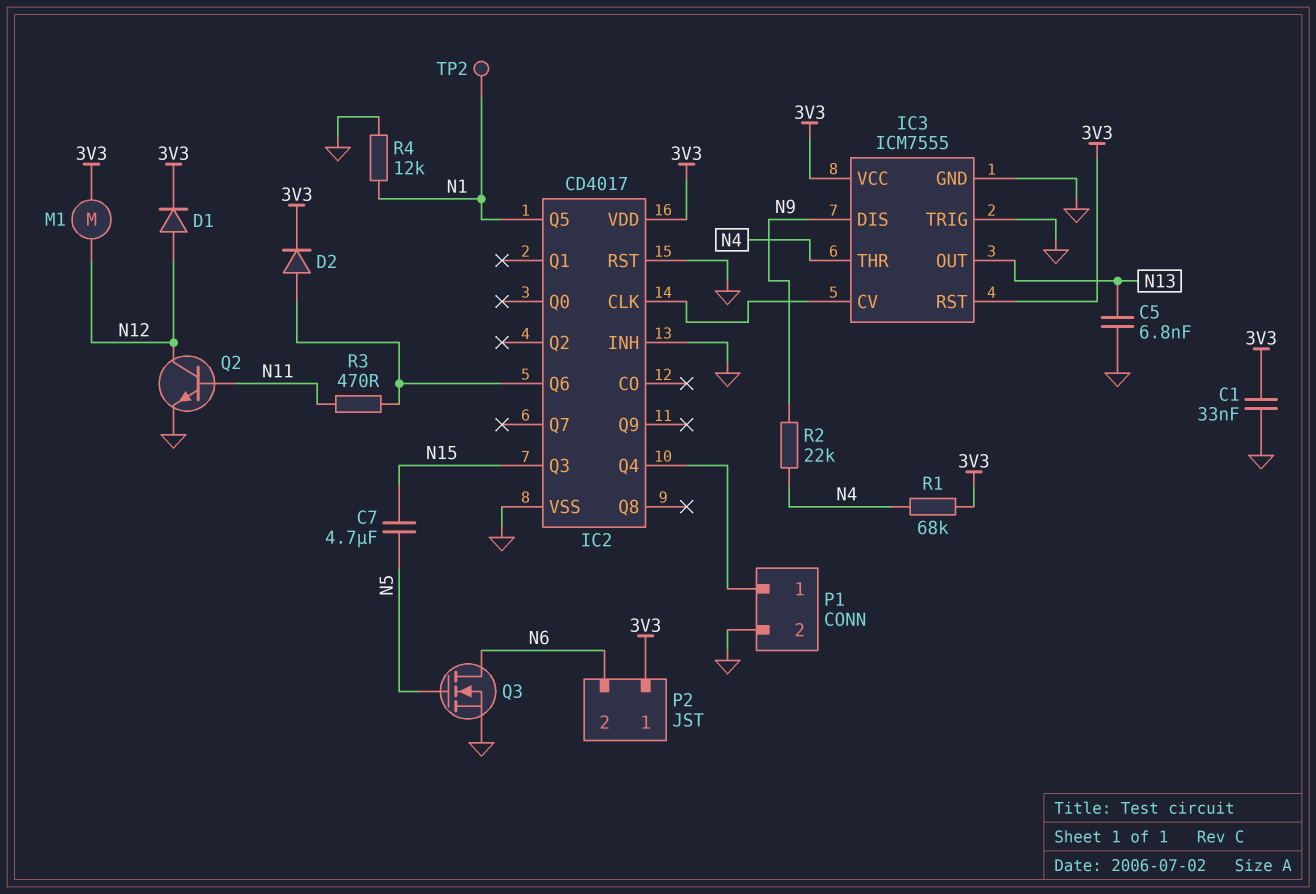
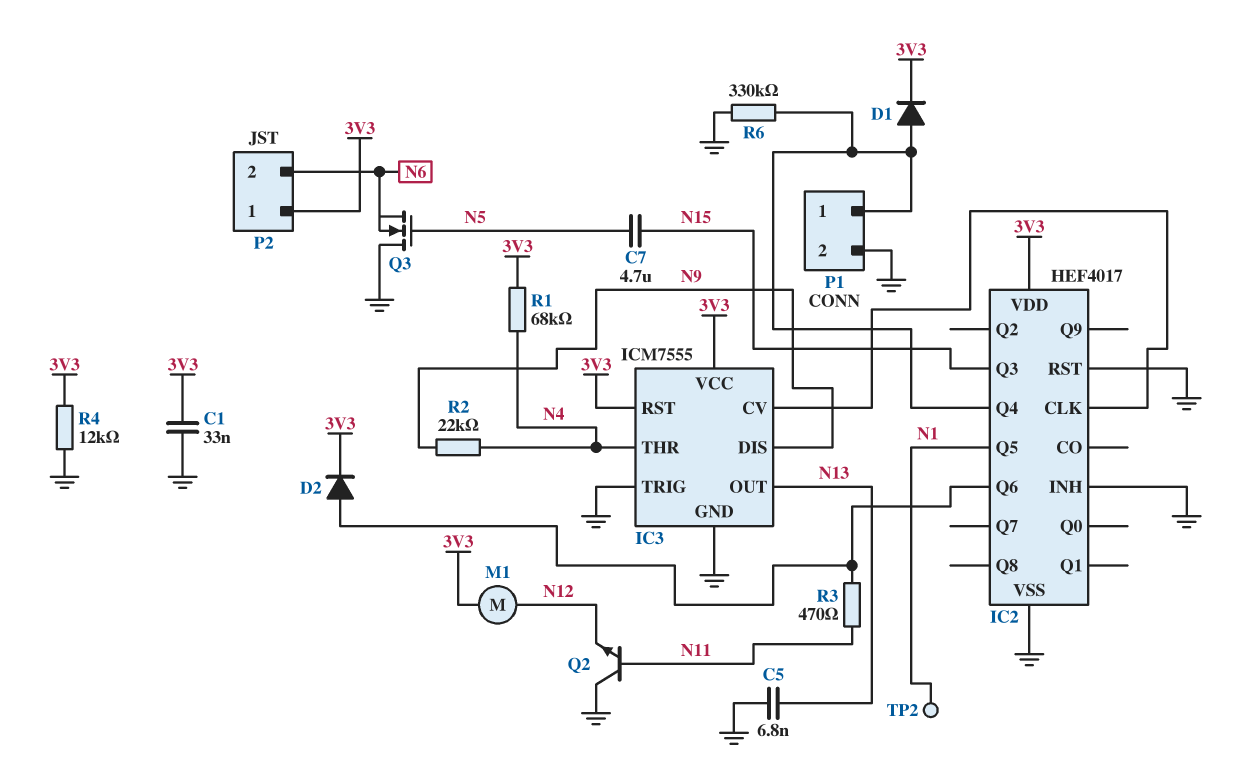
D1: diode (A N12, K 3V3) -> diode (A IC2/Q4, K 3V3)
IC2: CD4017 -> HEF4017
Q2: NPN (B N11, C N12, E GND) -> NPN (B N11, C GND, E N12)
Q3: NMOS (G N5, D N6, S GND) -> NMOS (G N5, D GND, S N6)
R4: 12k (GND, N1) -> 12k (3V3, GND)
R6: none -> 330k (GND, IC2/Q4)

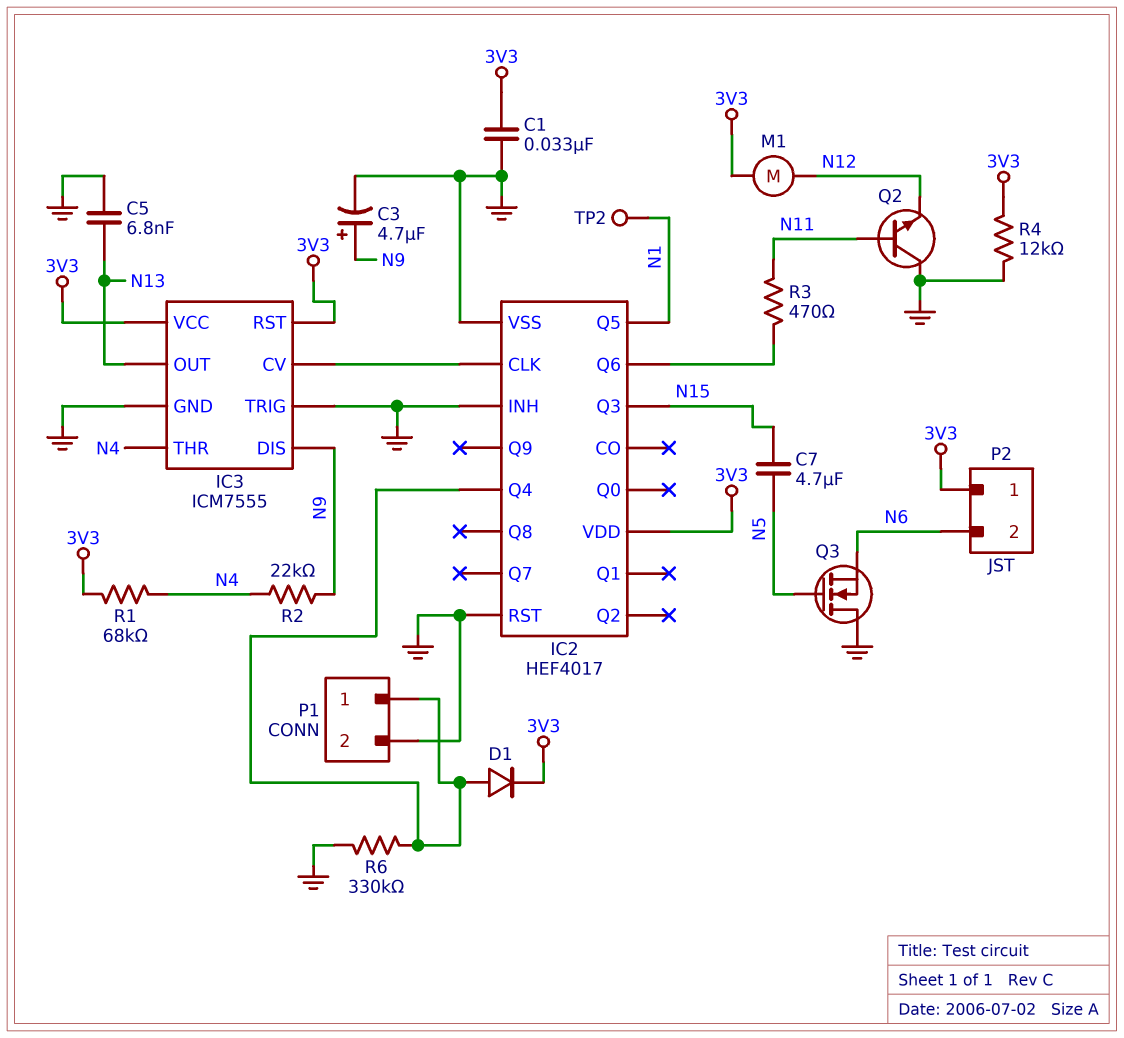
C3: none -> 4.7uF (plus N9, minus GND)
D2: diode (A IC2/Q6, K 3V3) -> none

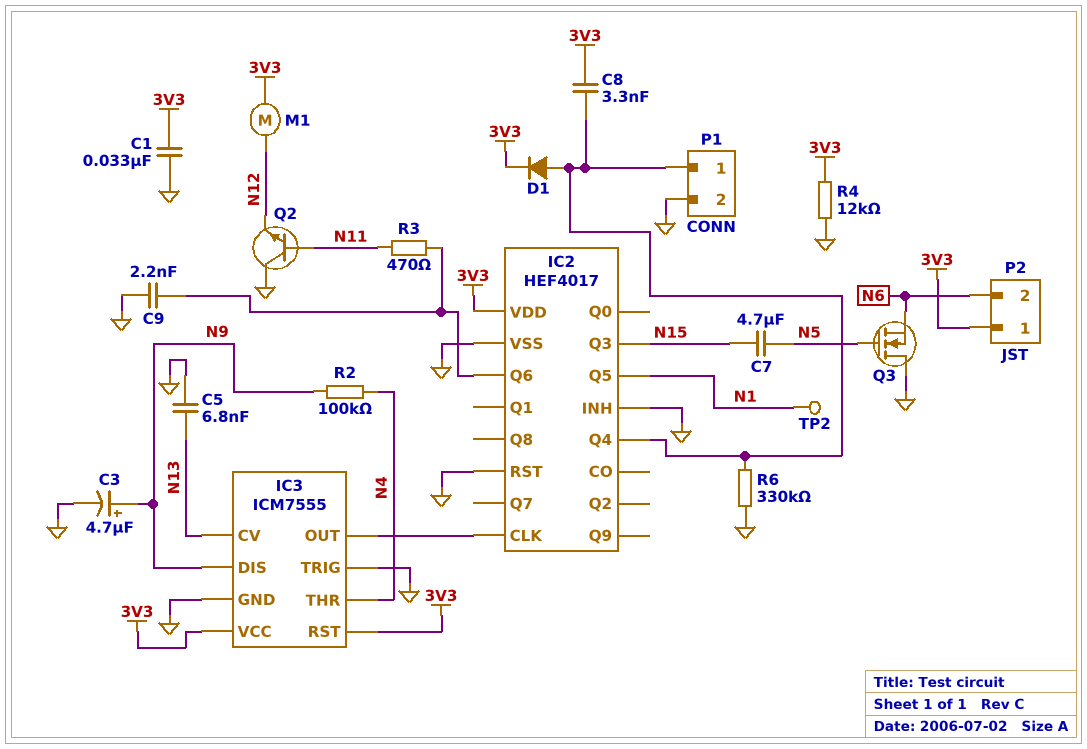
C8: none -> 3.3nF (3V3, IC2/Q4)
C9: none -> 2.2nF (GND, IC2/Q6)
IC3 pin CV: IC2/CLK -> N13
IC3 pin OUT: N13 -> IC2/CLK
R1: 68k (3V3, N4) -> none
R2: 22k (N4, N9) -> 100k (N4, N9)

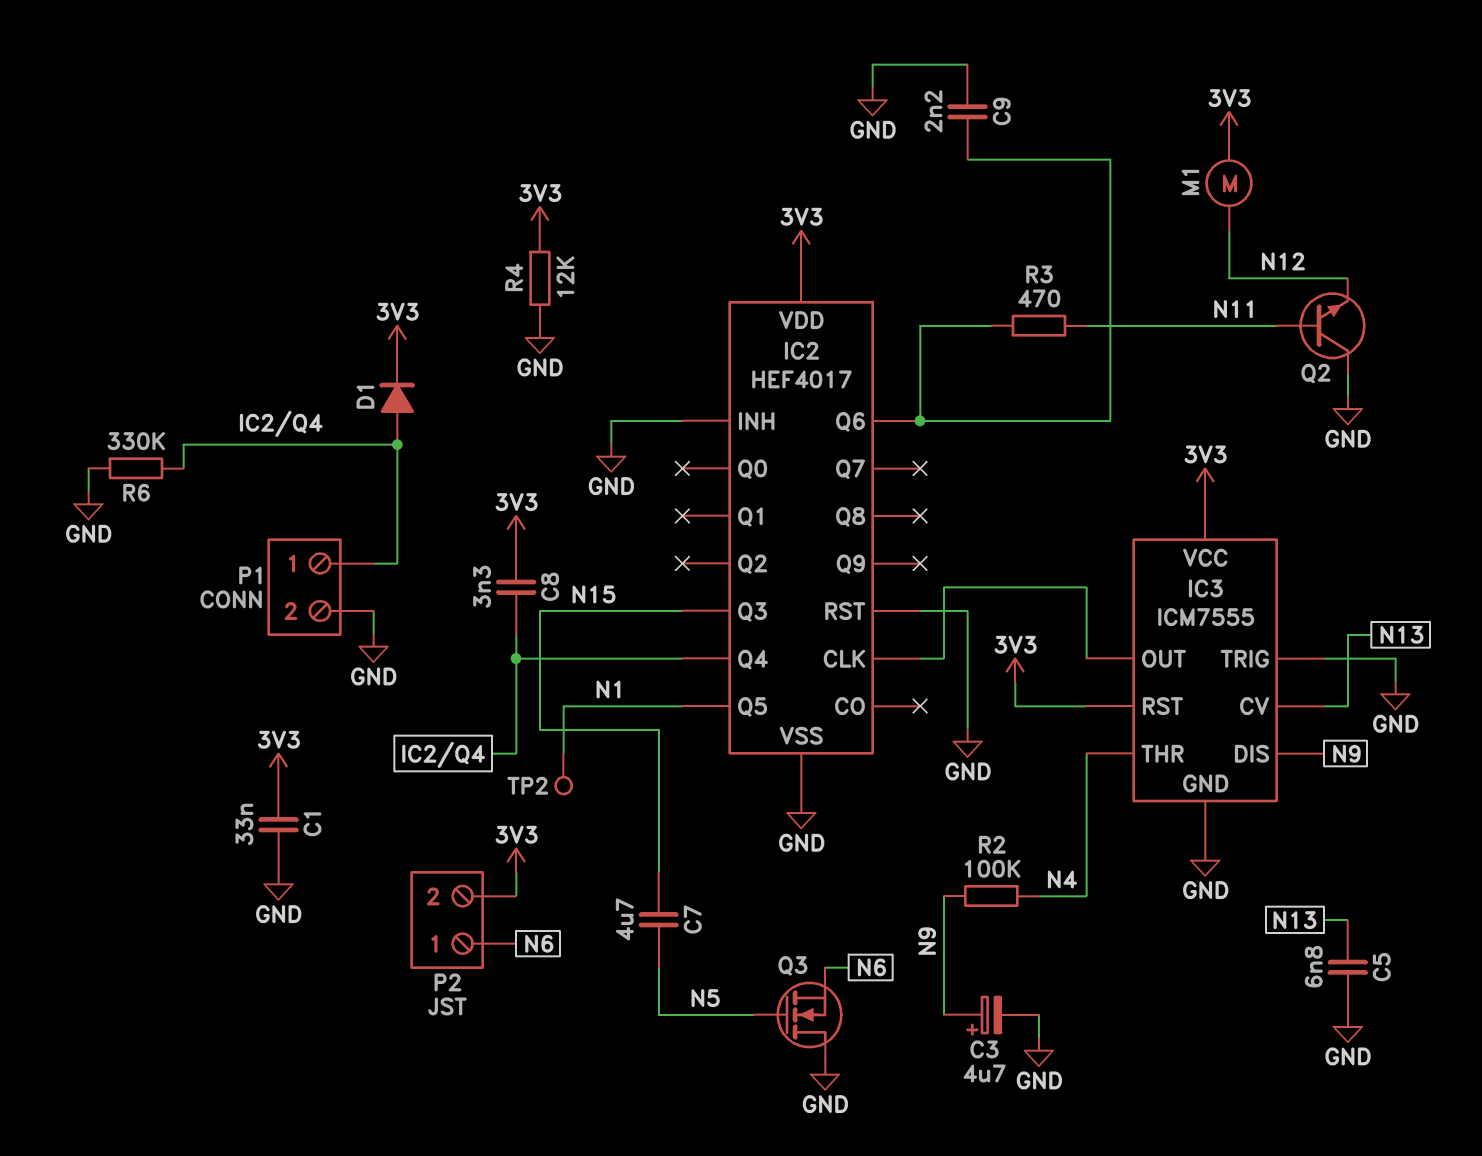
P2 pin 1: 3V3 -> N6
P2 pin 2: N6 -> 3V3

